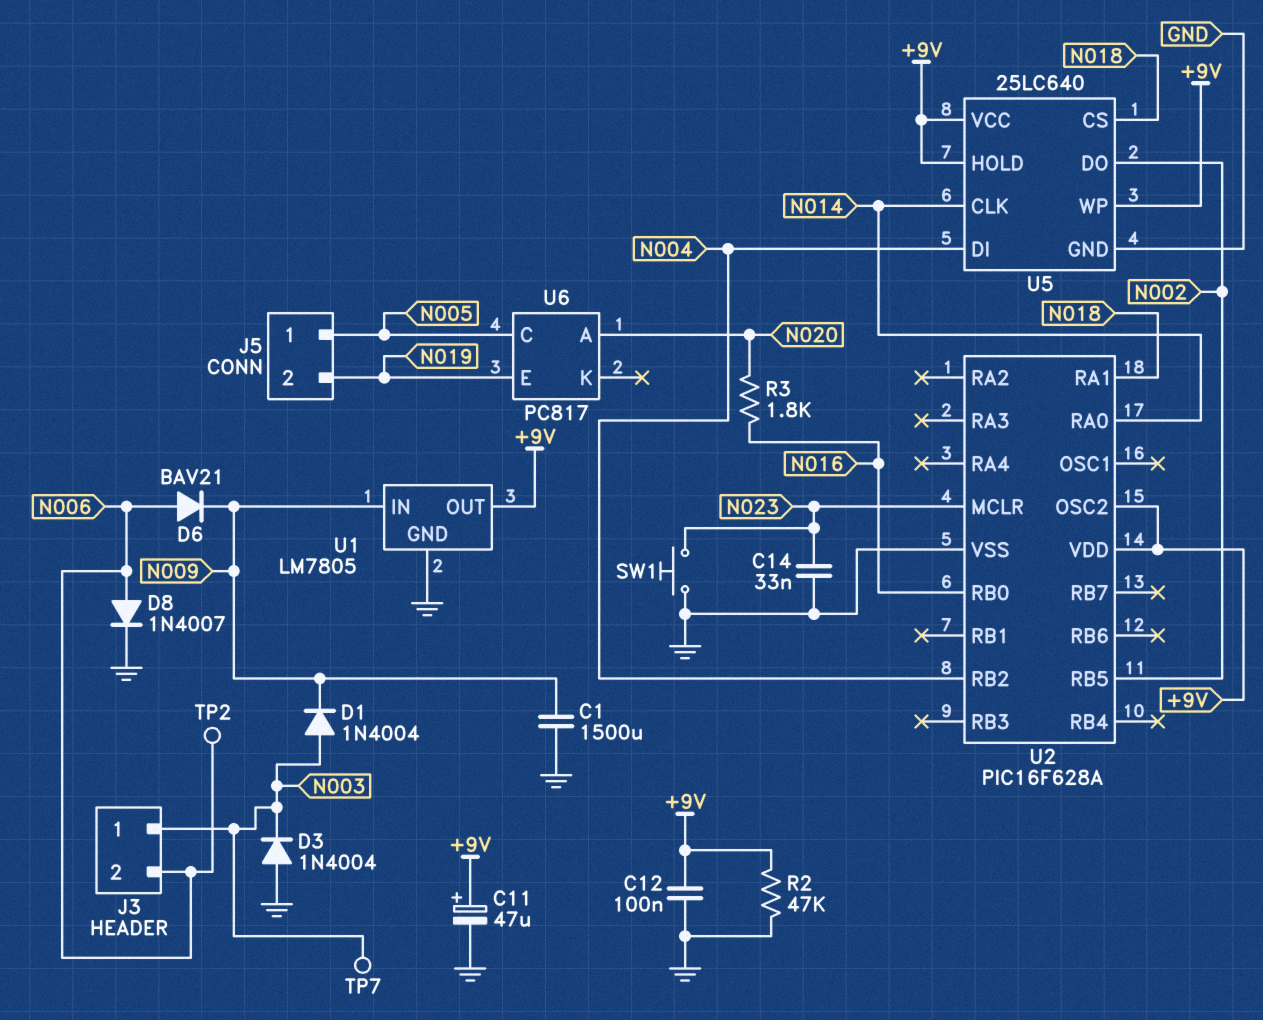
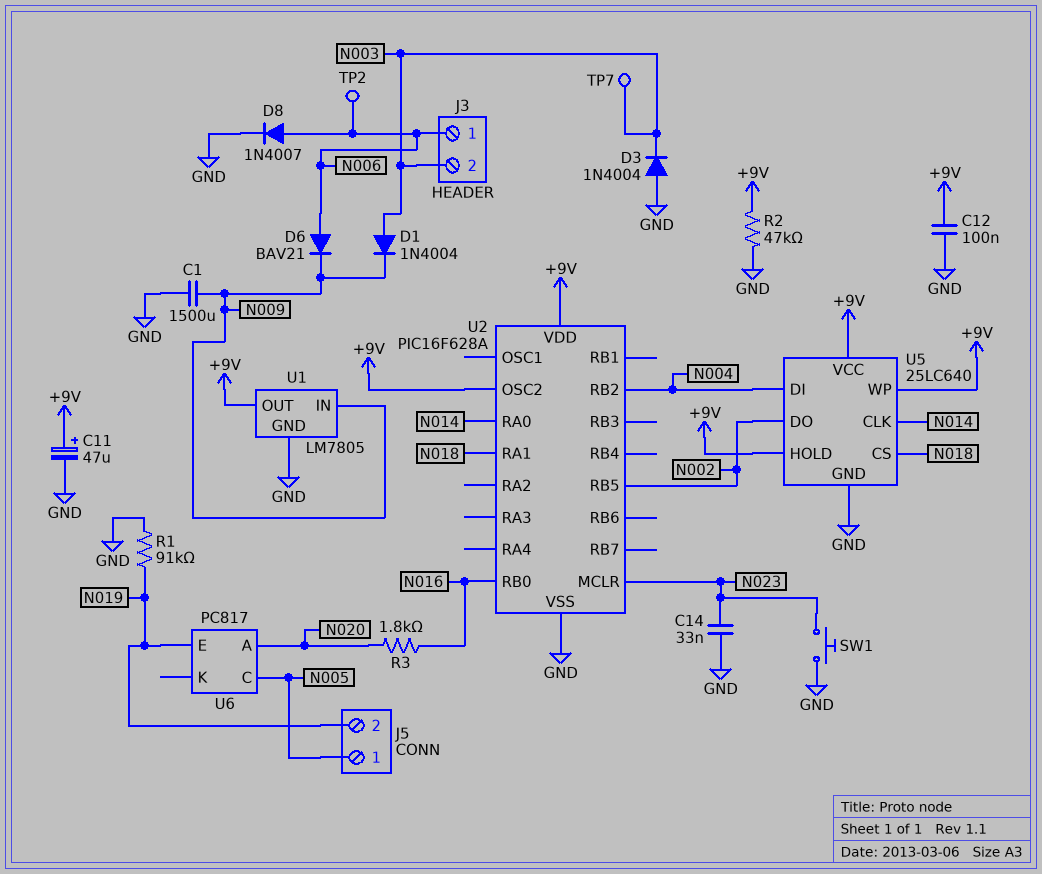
J3 pin 1: N003 -> N006
J3 pin 2: N006 -> N003
R1: none -> 91k (GND, N019)

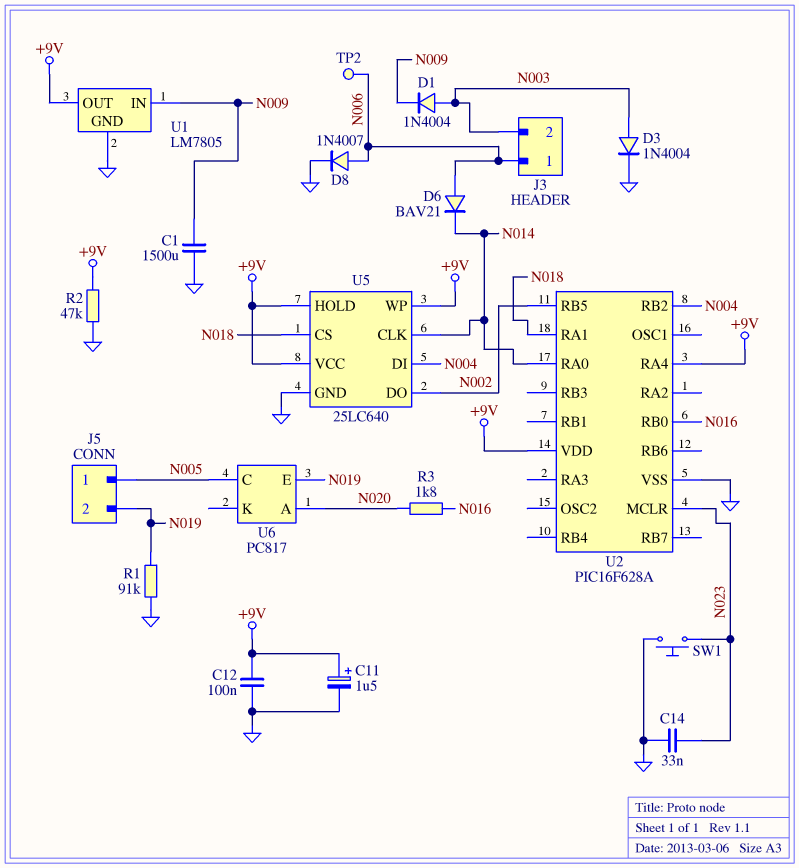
C11: 47uF (plus +9V, minus GND) -> 1.5uF (plus +9V, minus GND)
D3: diode 1N4004 (A GND, K N003) -> diode 1N4004 (A N003, K GND)
D6: diode BAV21 (A N006, K N009) -> diode BAV21 (A N006, K N014)
TP7: test point (N003) -> none
U2 pin OSC2: +9V -> none
U2 pin RA4: none -> +9V

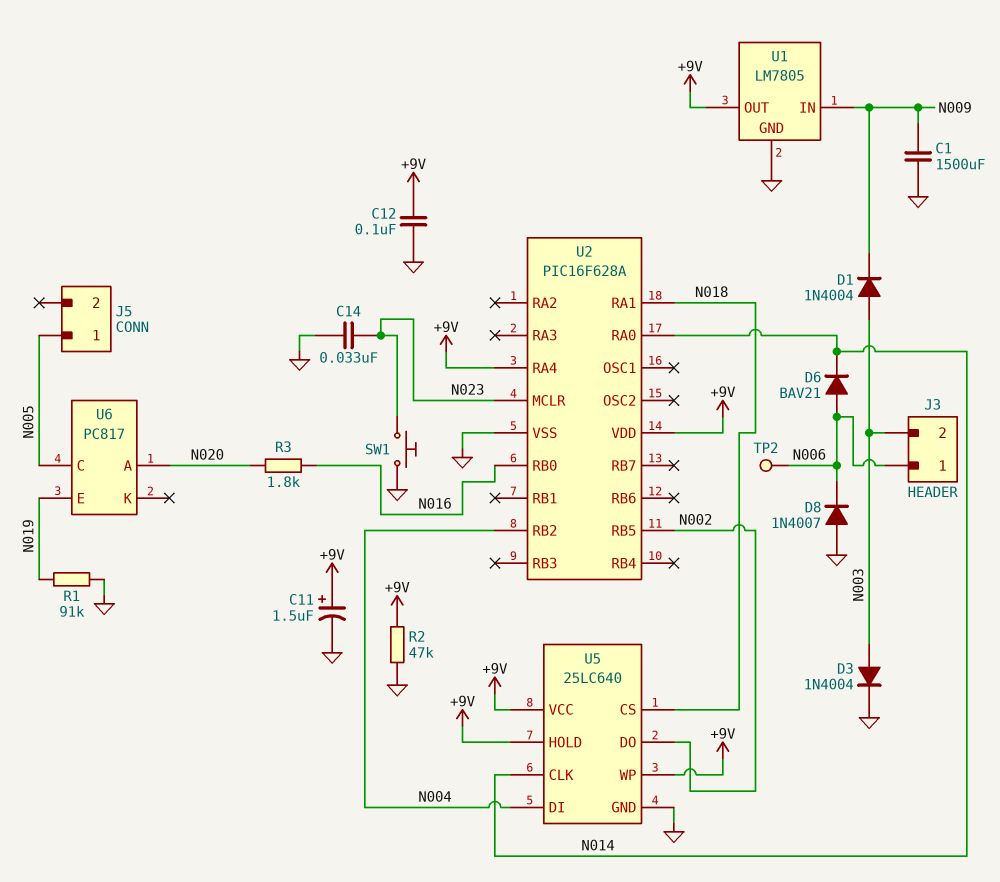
D8: diode 1N4007 (A N006, K GND) -> diode 1N4007 (A GND, K N006)
J5 pin 2: N019 -> none

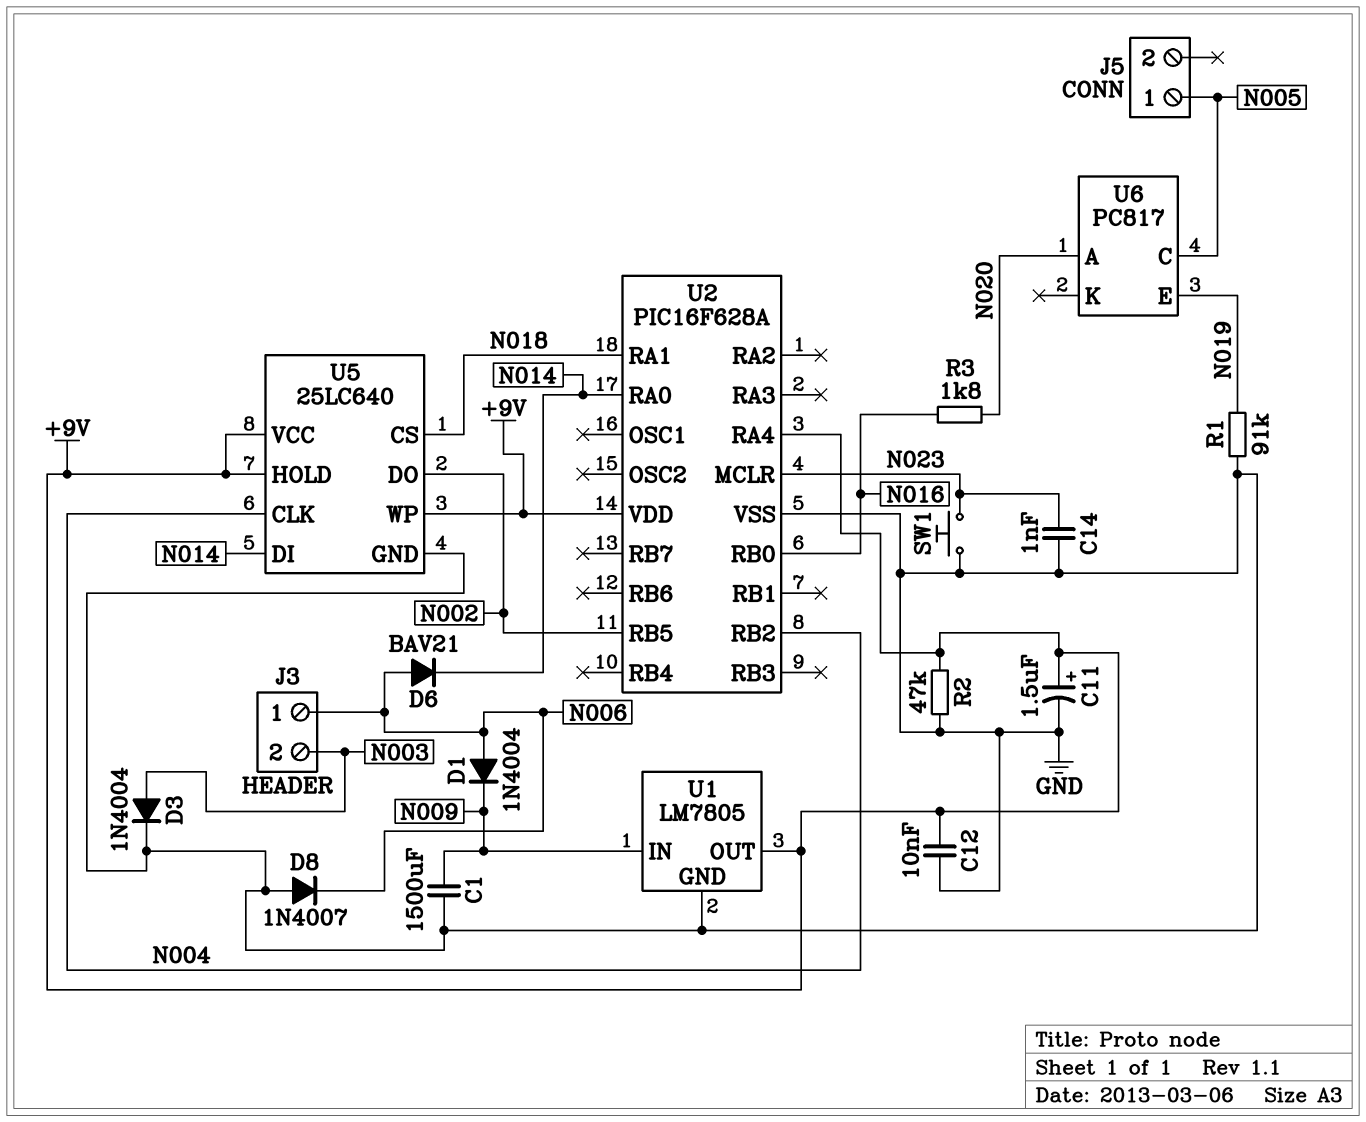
C12: 100nF (+9V, GND) -> 10nF (+9V, GND)
C14: 33nF (GND, N023) -> 1nF (GND, N023)
D1: diode 1N4004 (A N003, K N009) -> diode 1N4004 (A N006, K N009)
TP2: test point (N006) -> none
U5 pin CLK: N014 -> N004
U5 pin DI: N004 -> N014

